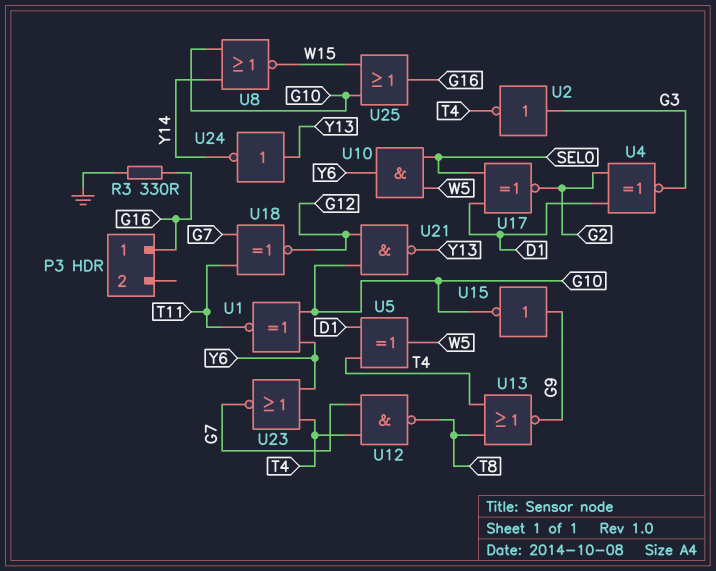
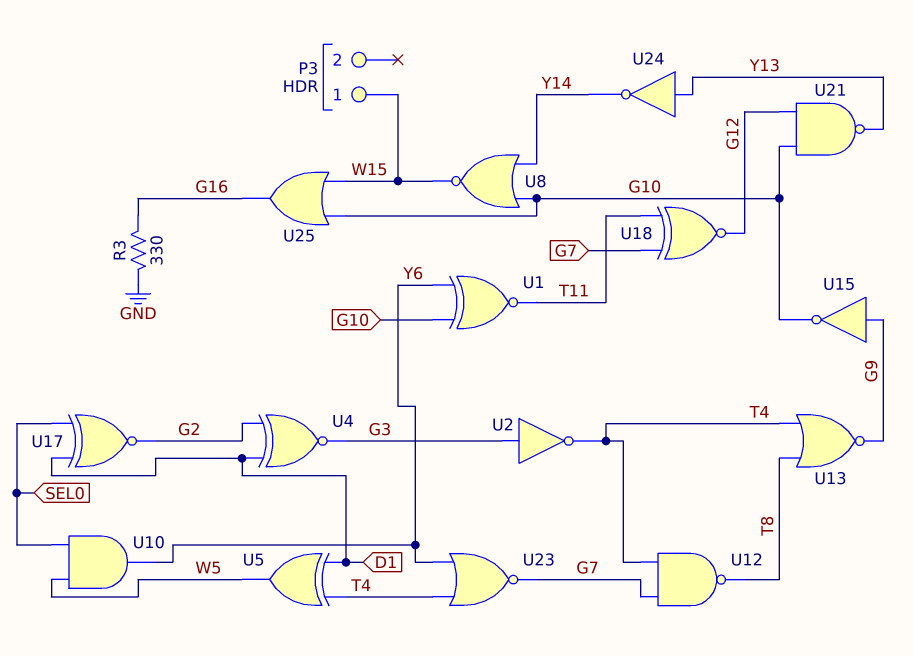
P3 pin 1: G16 -> W15

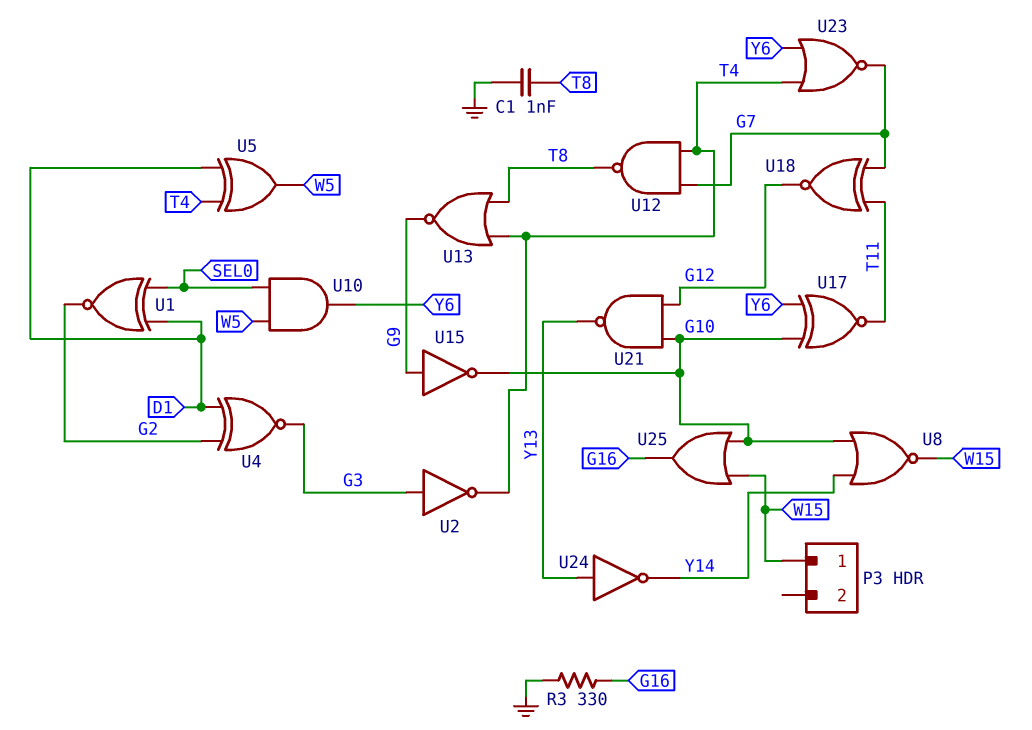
C1: none -> 1nF (GND, T8)
U1: XNOR (in G10, in Y6, out T11) -> XNOR (in D1, in SEL0, out G2)
U17: XNOR (in D1, in SEL0, out G2) -> XNOR (in G10, in Y6, out T11)

